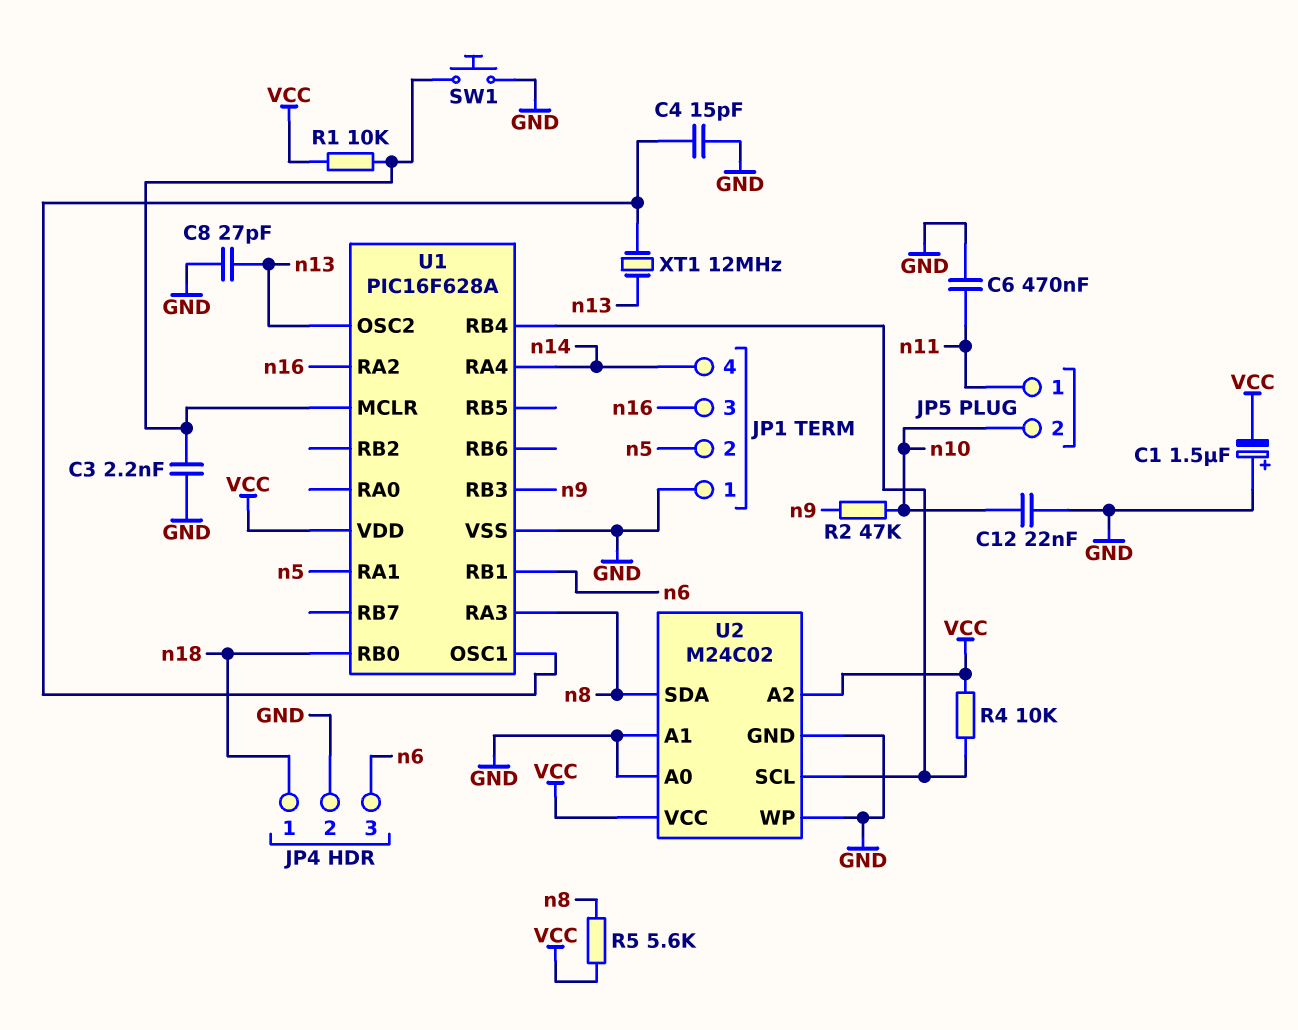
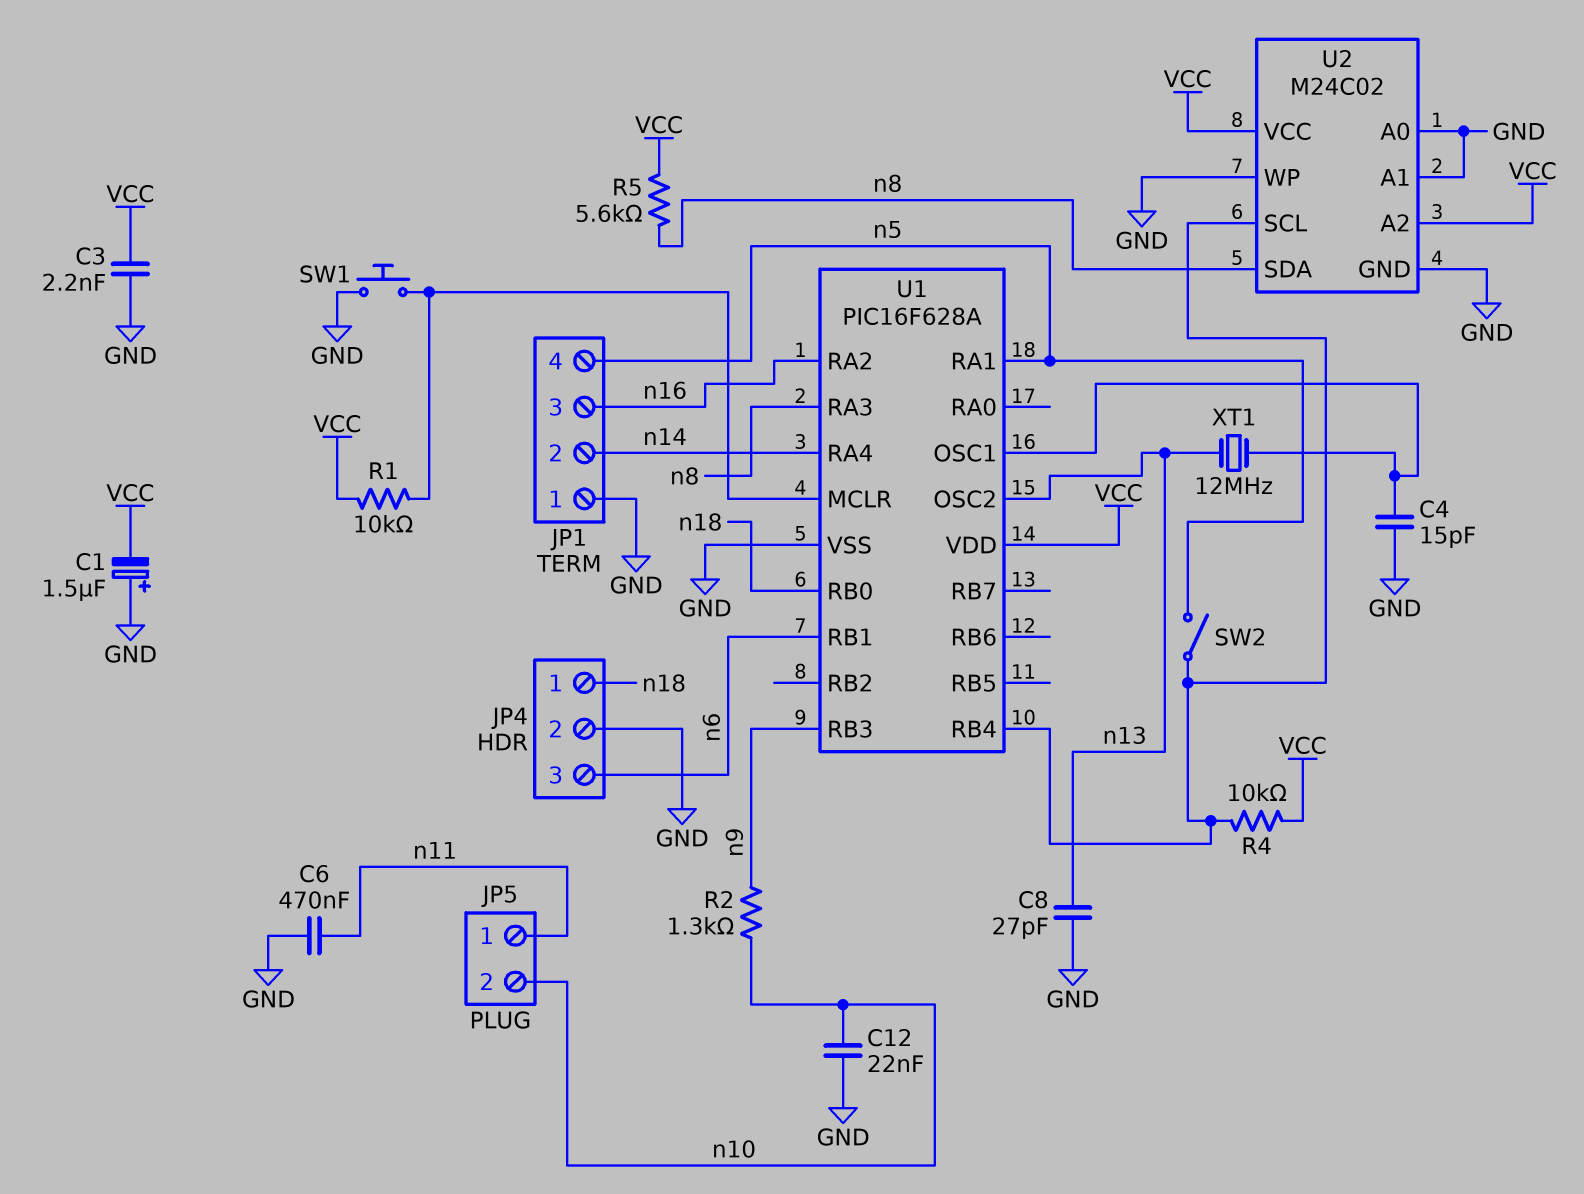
C3: 2.2nF (GND, U1/MCLR) -> 2.2nF (GND, VCC)
JP1 pin 2: n5 -> n14
JP1 pin 4: n14 -> n5
R2: 47k (n9, n10) -> 1.3k (n9, n10)
SW2: none -> switch (U1/RB4, n5)

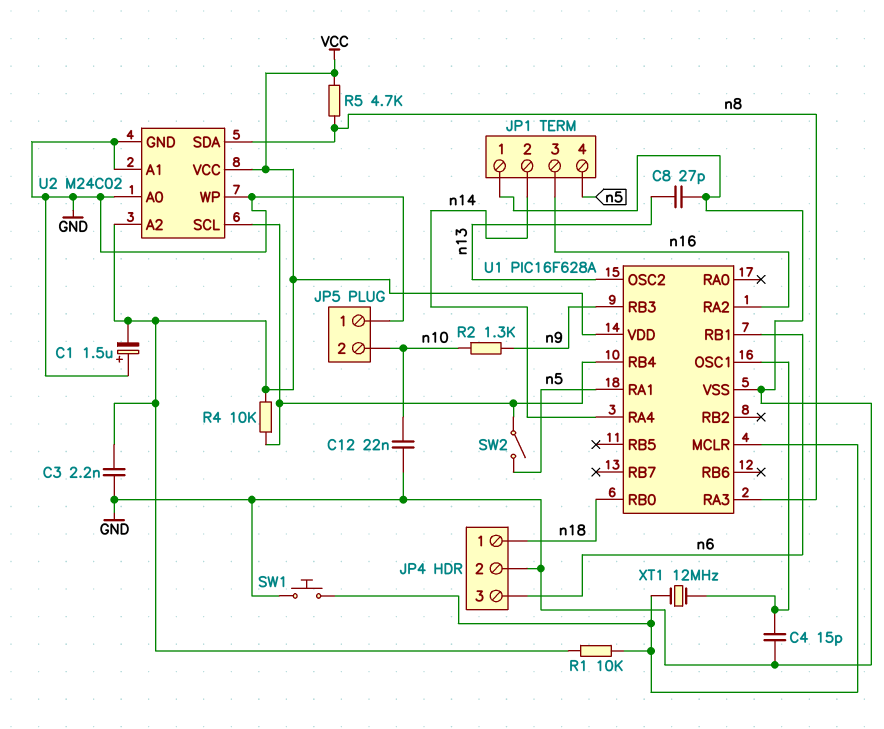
C6: 470nF (GND, n11) -> none
JP5 pin 1: n11 -> GND
R5: 5.6k (VCC, n8) -> 4.7k (VCC, n8)
XT1: 12MHz (U1/OSC1, n13) -> 12MHz (U1/MCLR, U1/OSC1)

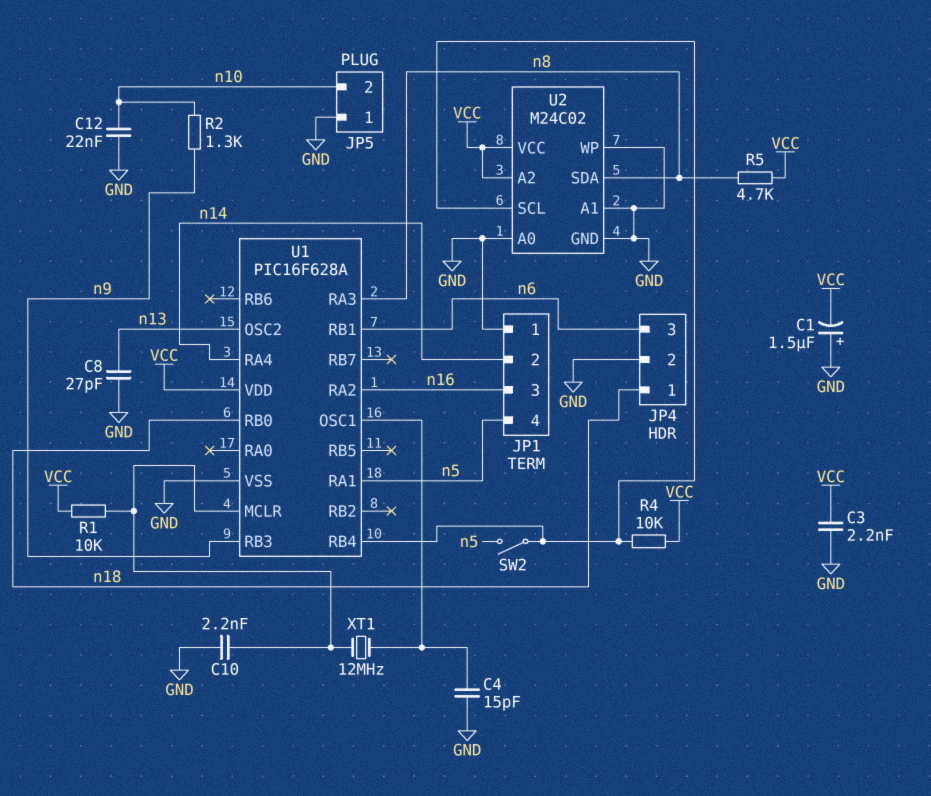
C10: none -> 2.2nF (GND, U1/MCLR)
SW1: button (GND, U1/MCLR) -> none

